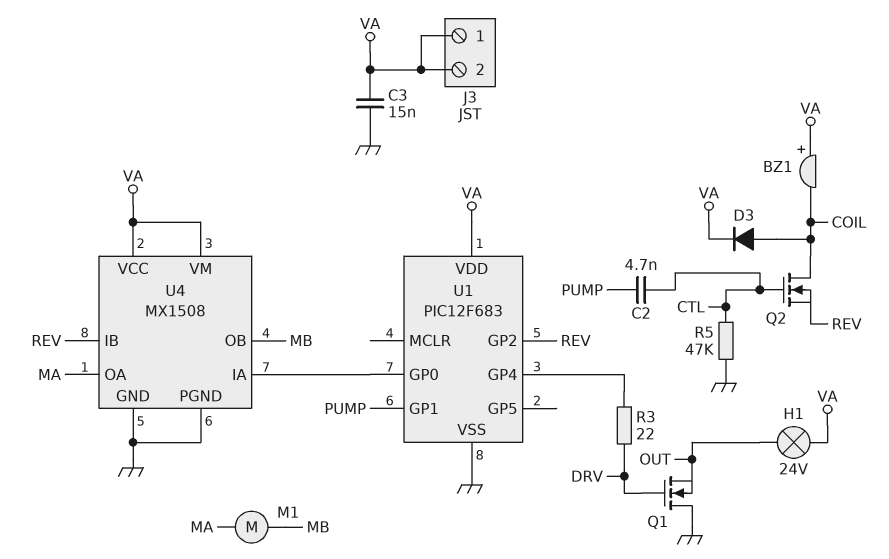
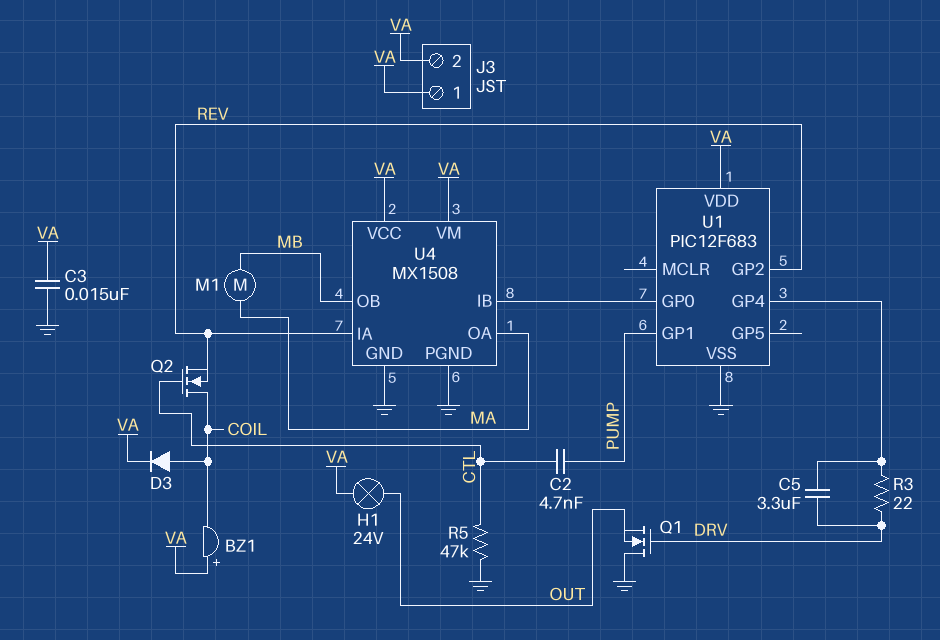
C5: none -> 3.3uF (DRV, U1/GP4)
U4 pin IA: U1/GP0 -> REV
U4 pin IB: REV -> U1/GP0

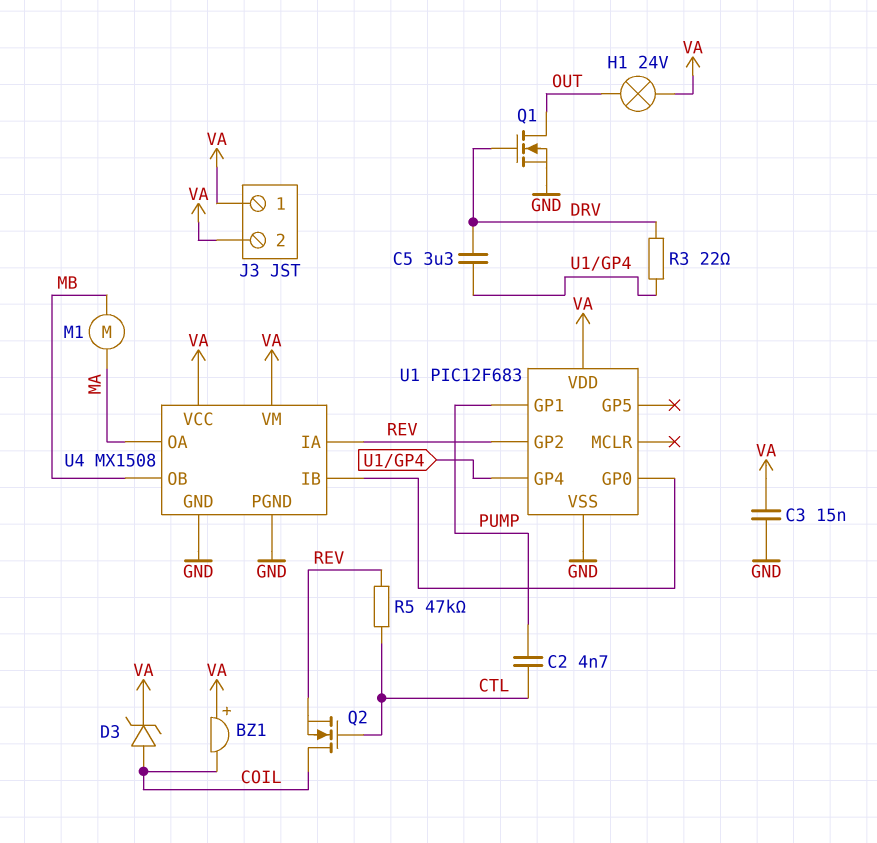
D3: diode (A COIL, K VA) -> zener (A COIL, K VA)
Q1: NMOS (G DRV, D GND, S OUT) -> NMOS (G DRV, D OUT, S GND)
R5: 47k (CTL, GND) -> 47k (CTL, REV)

